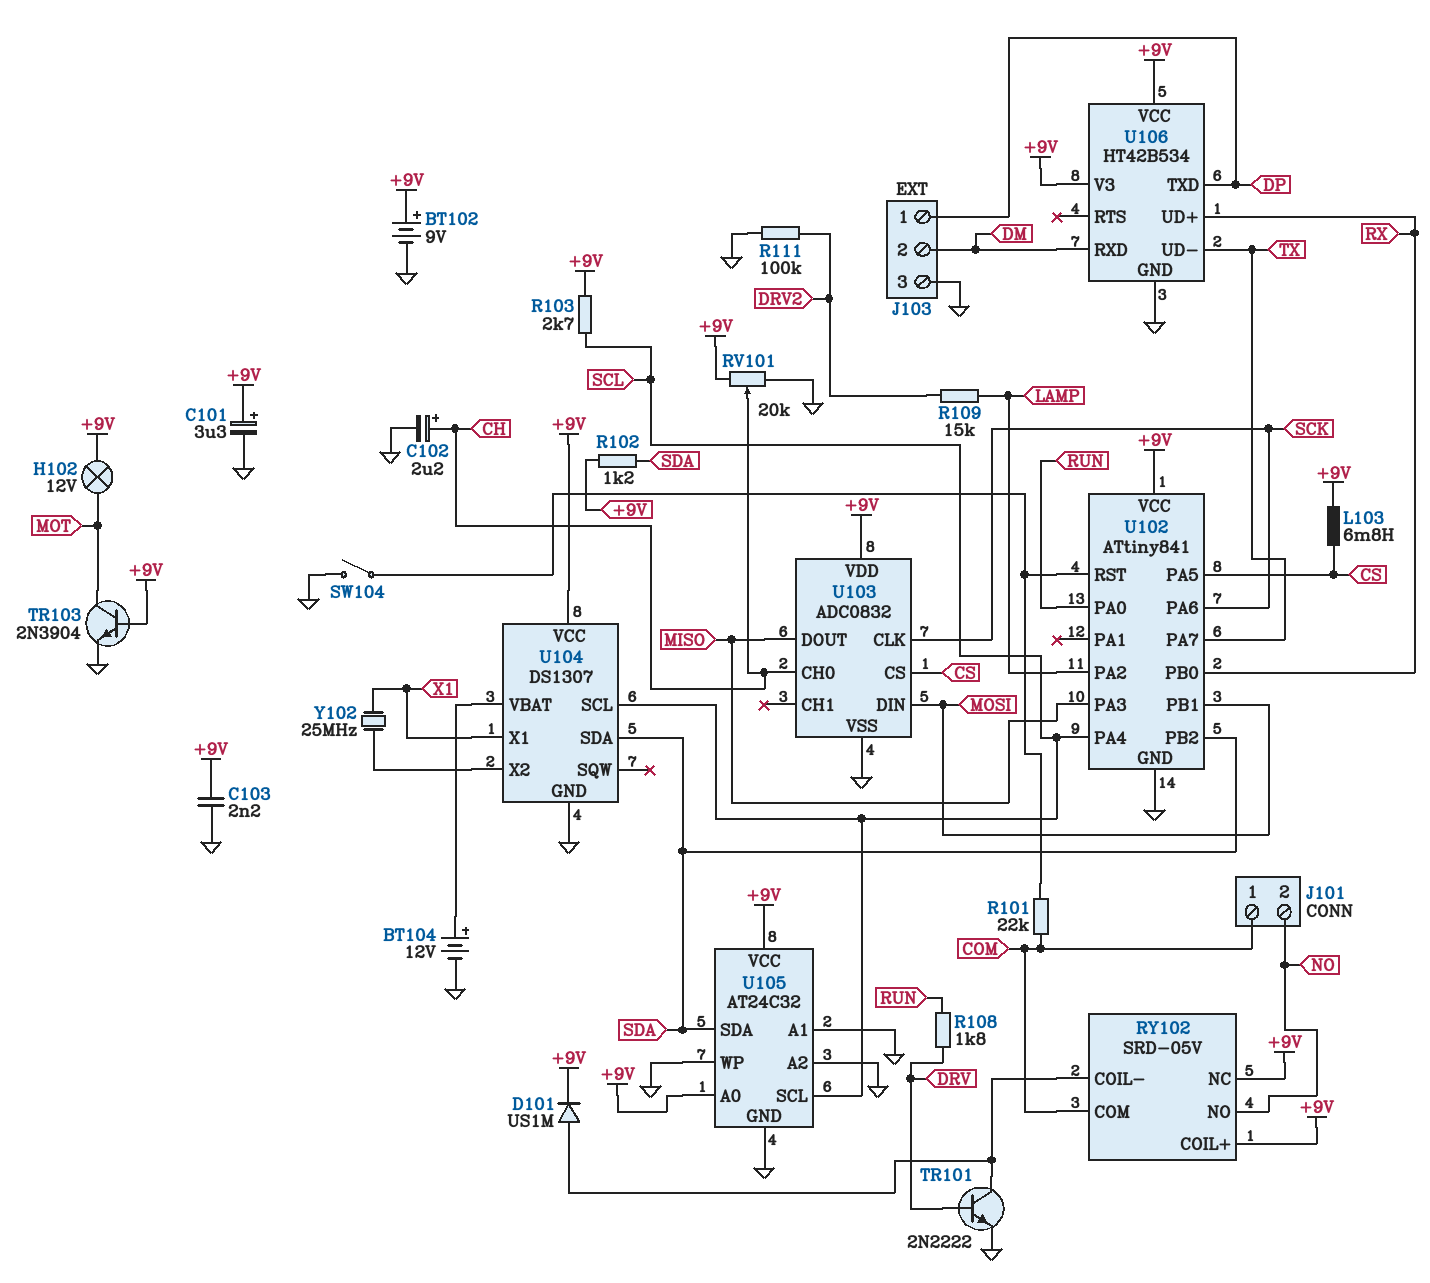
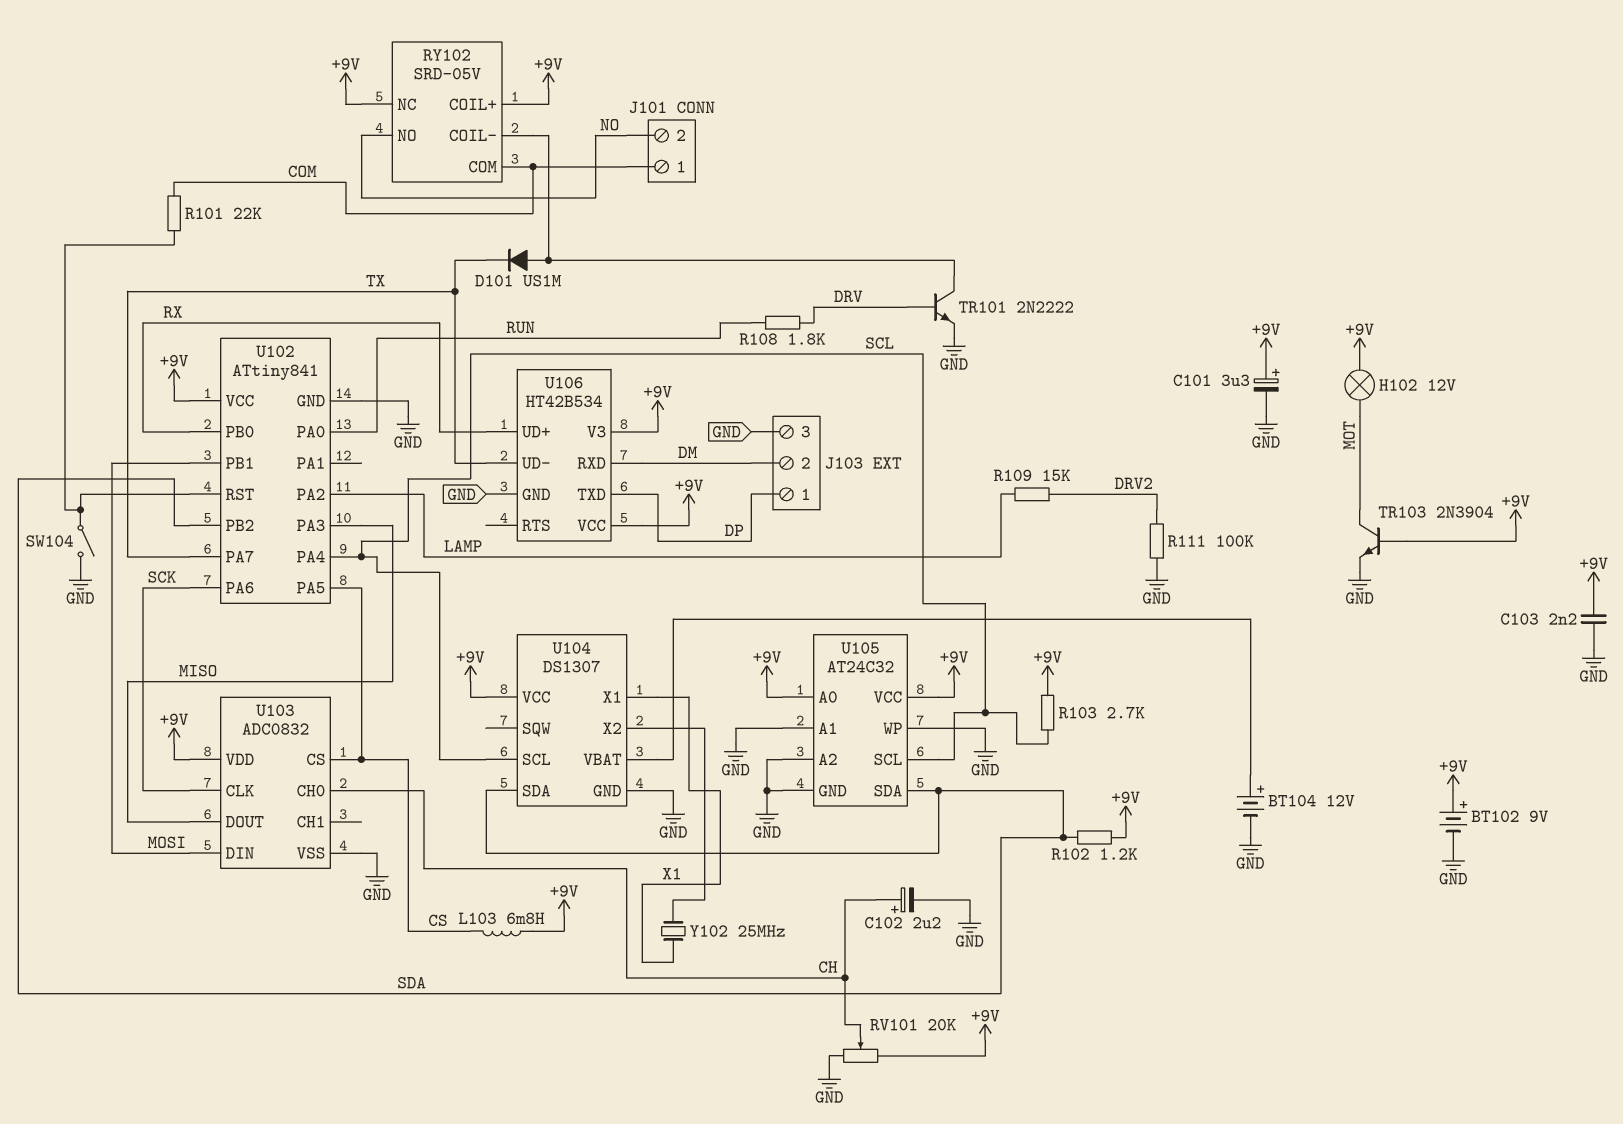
D101: diode US1M (A RY102/COIL-, K +9V) -> diode US1M (A RY102/COIL-, K TX)

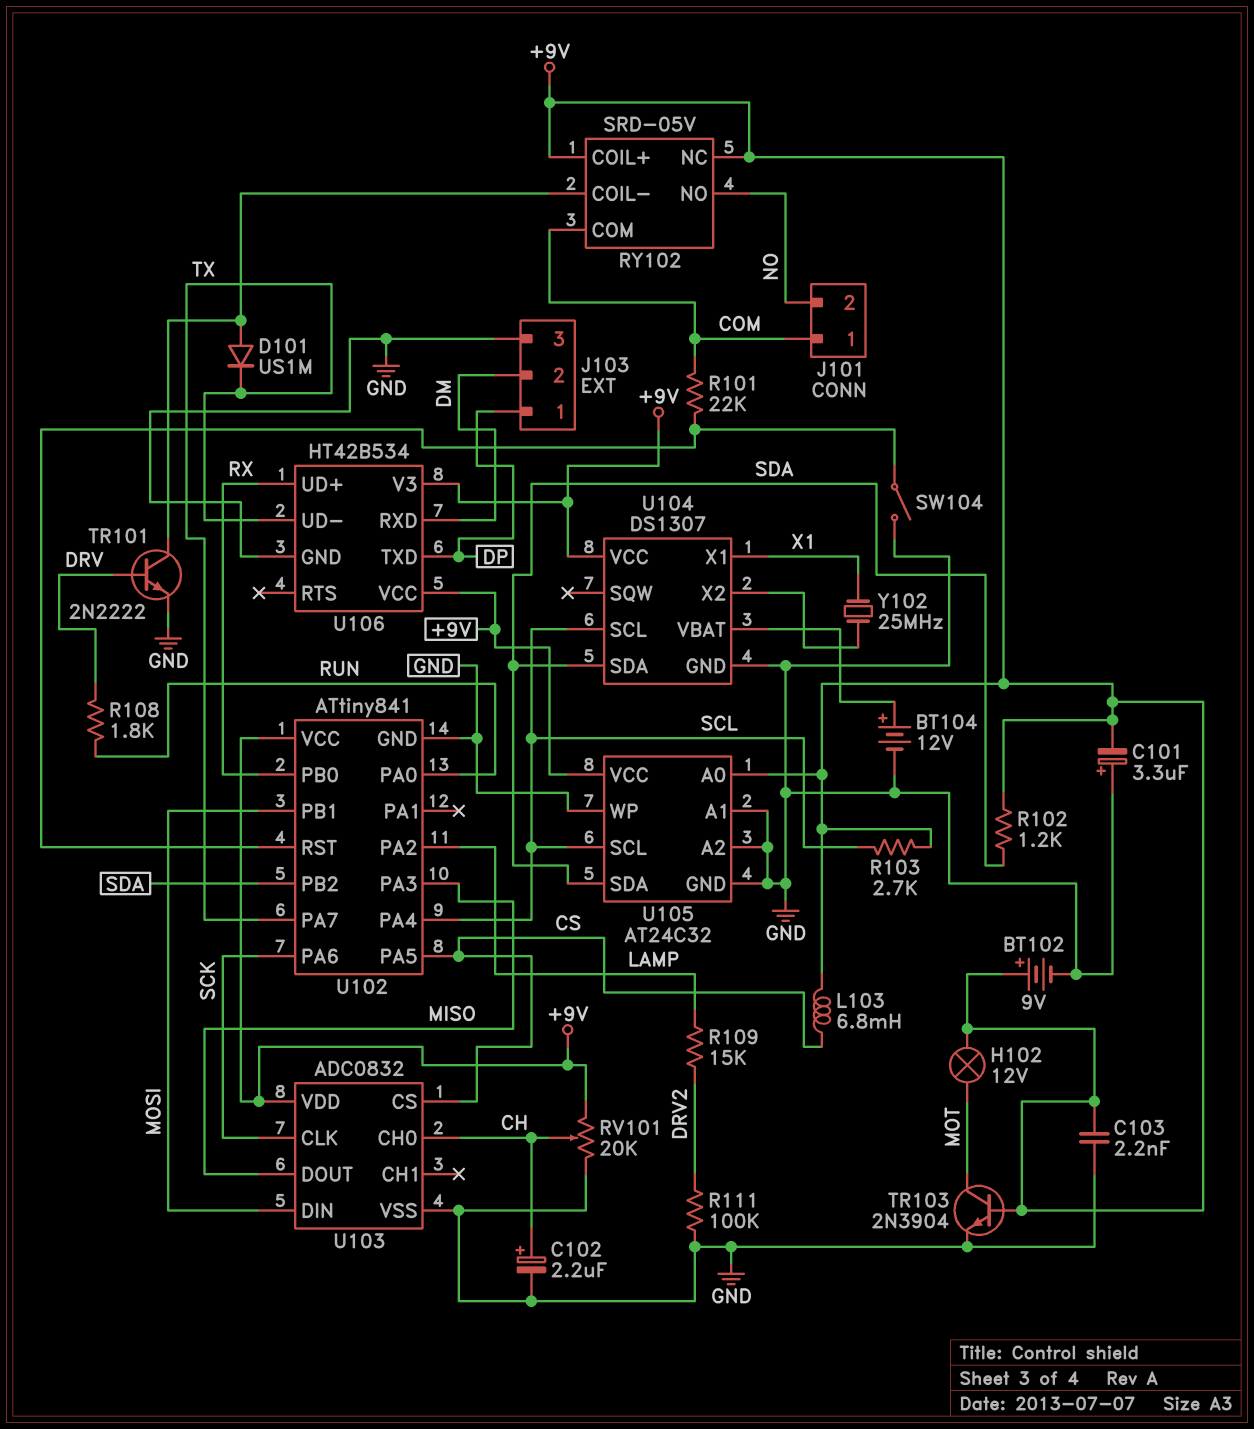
C101: 3.3uF (plus +9V, minus GND) -> 3.3uF (plus GND, minus +9V)

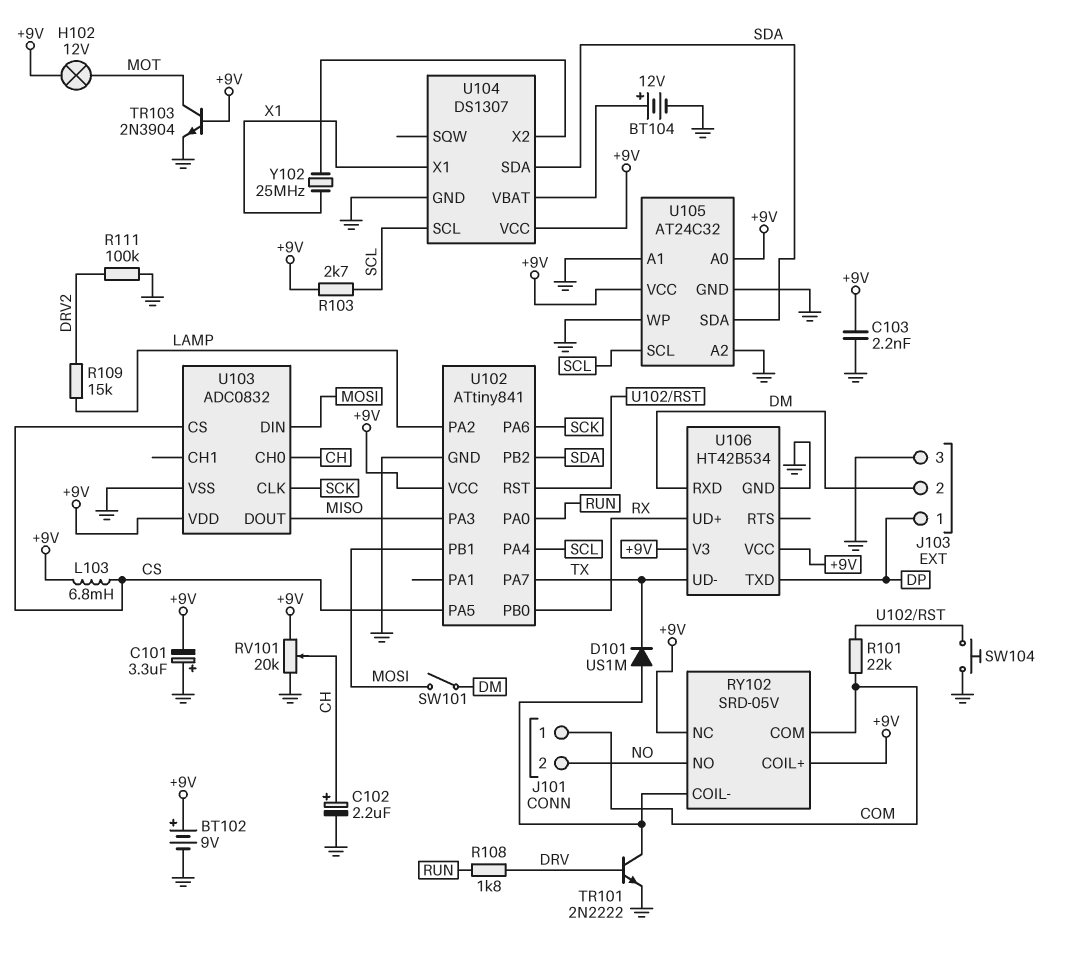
R102: 1.2k (+9V, SDA) -> none
SW101: none -> switch (DM, MOSI)
SW104: switch (GND, U102/RST) -> button (GND, U102/RST)

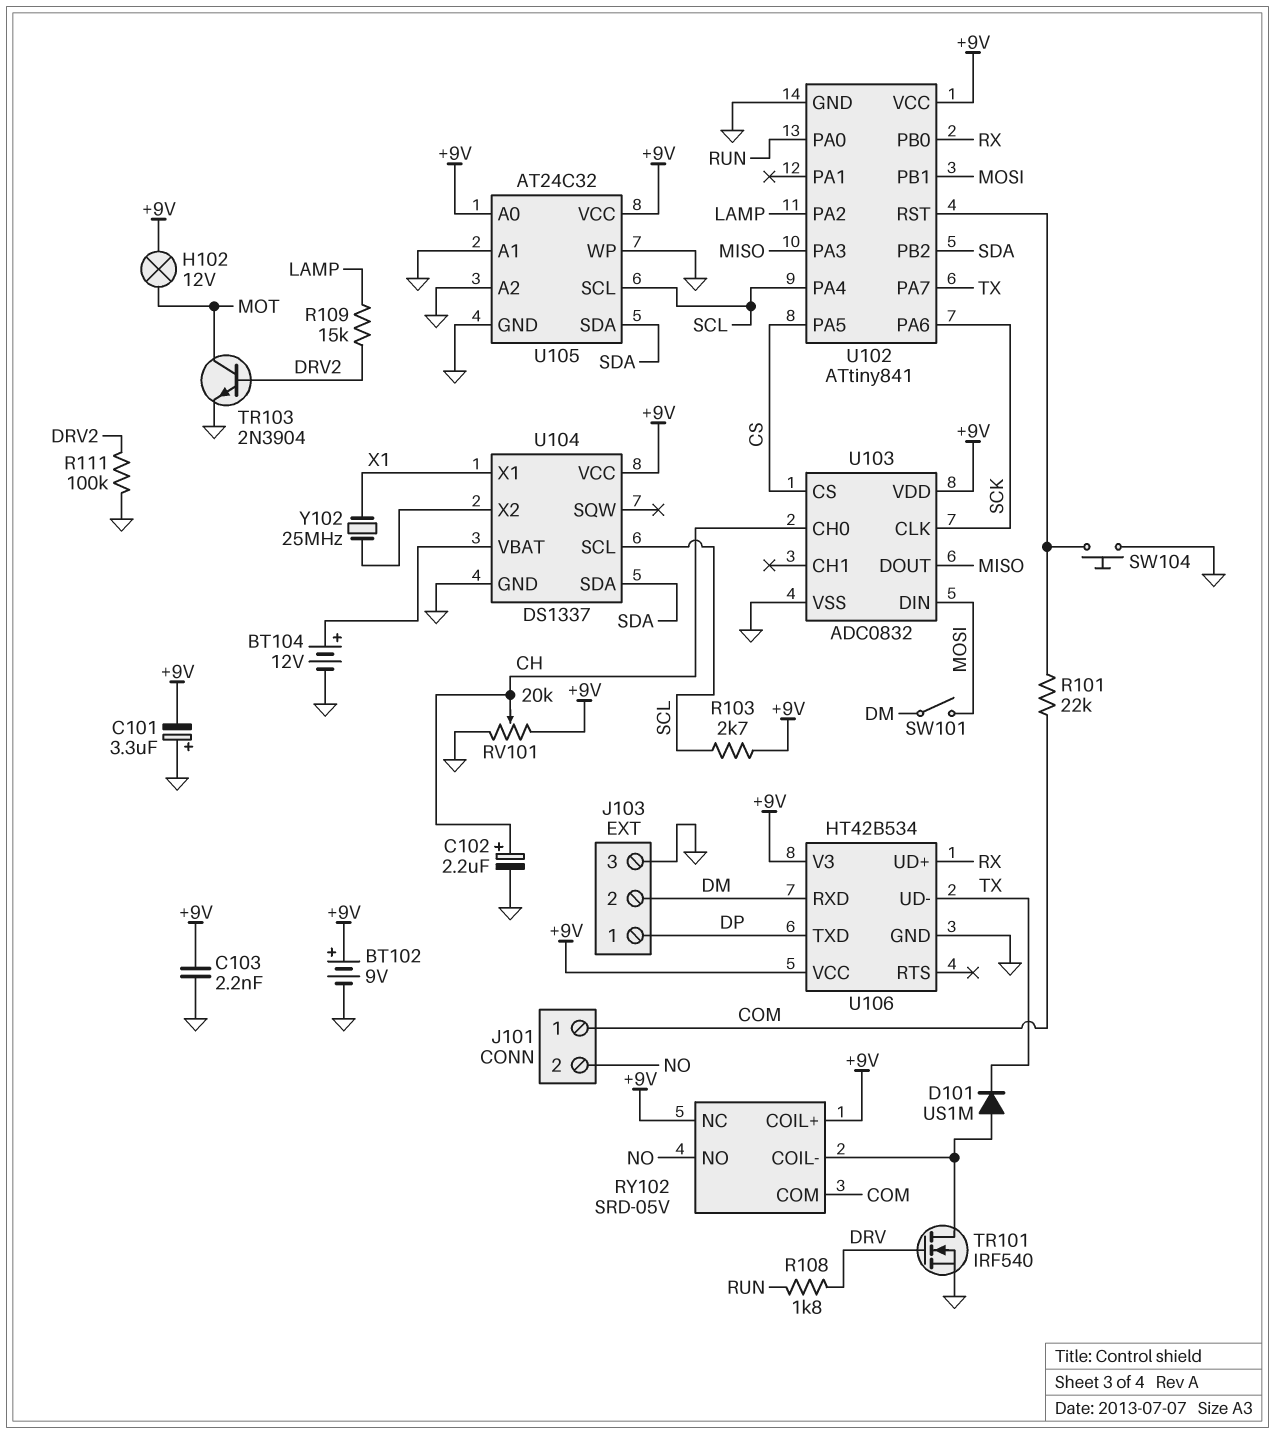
L103: 6.8mH (+9V, CS) -> none
TR101: NPN 2N2222 (B DRV, C RY102/COIL-, E GND) -> NMOS IRF540 (G DRV, D RY102/COIL-, S GND)
TR103: NPN 2N3904 (B +9V, C MOT, E GND) -> NPN 2N3904 (B DRV2, C MOT, E GND)
U104: DS1307 -> DS1337

